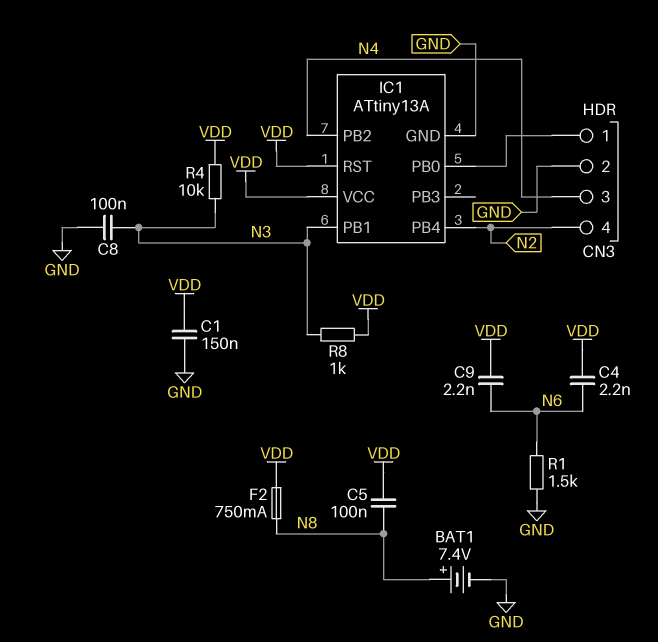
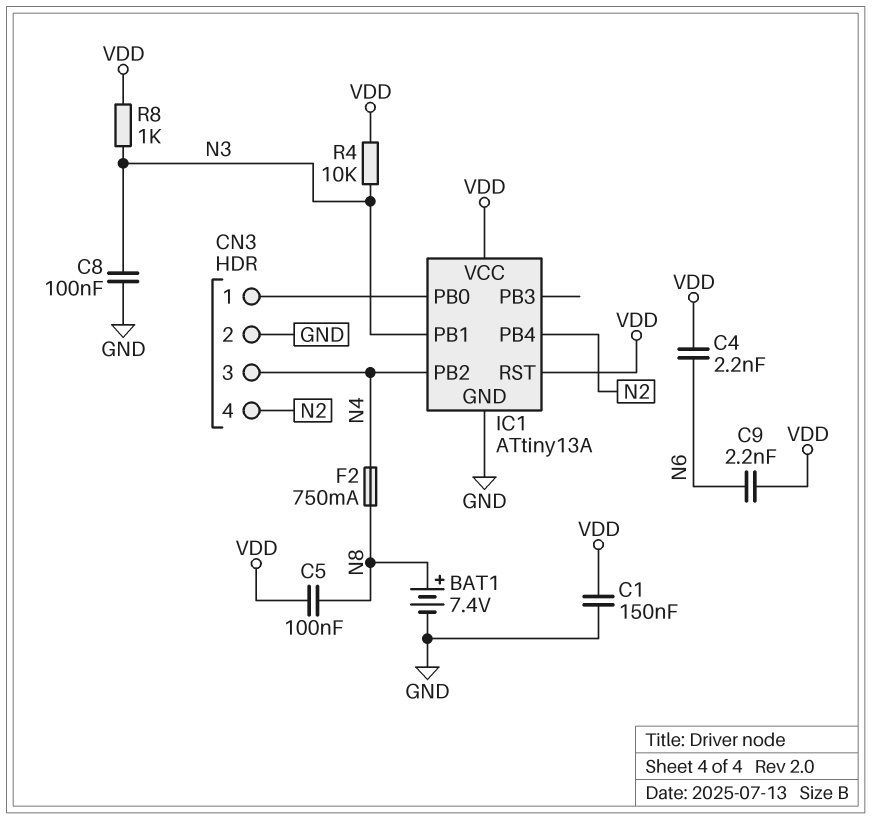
F2: 750mA (N8, VDD) -> 750mA (N4, N8)
R1: 1.5k (GND, N6) -> none

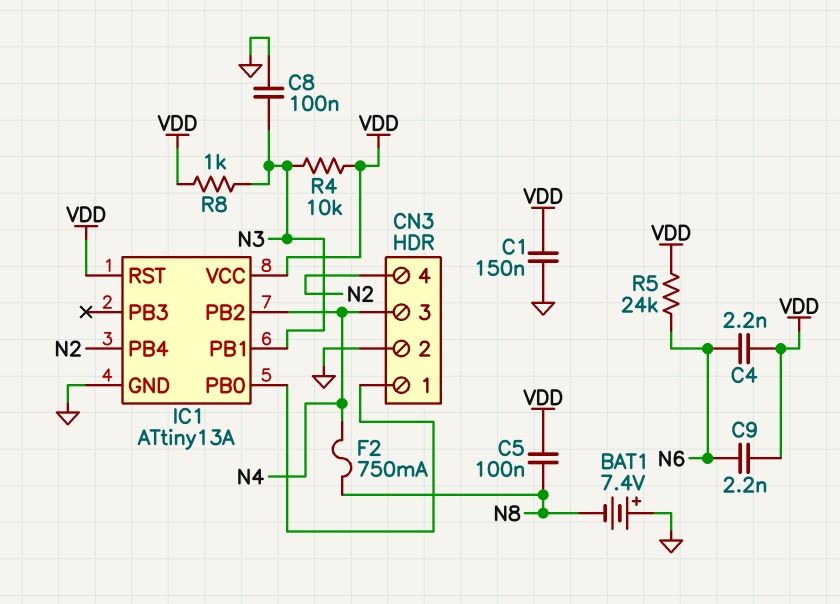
BAT1: 7.4V (plus N8, minus GND) -> 7.4V (plus GND, minus N8)
R5: none -> 24k (N6, VDD)

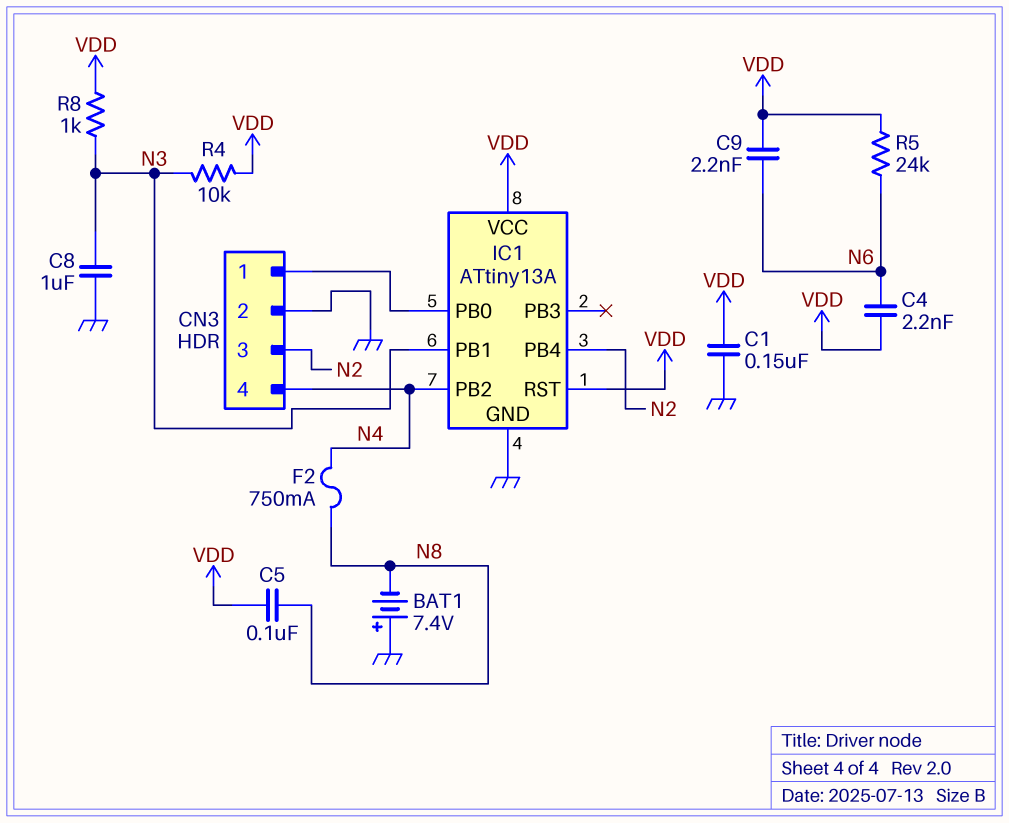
C8: 100nF (GND, N3) -> 1uF (GND, N3)
CN3 pin 3: N4 -> N2
CN3 pin 4: N2 -> N4

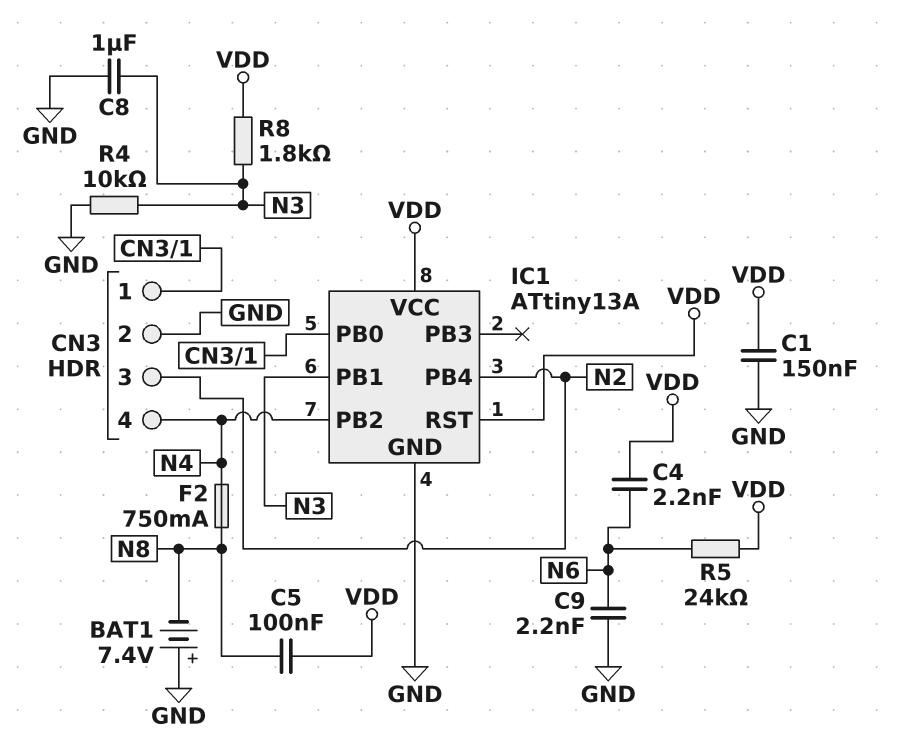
C9: 2.2nF (N6, VDD) -> 2.2nF (GND, N6)
R4: 10k (N3, VDD) -> 10k (GND, N3)
R8: 1k (N3, VDD) -> 1.8k (N3, VDD)

